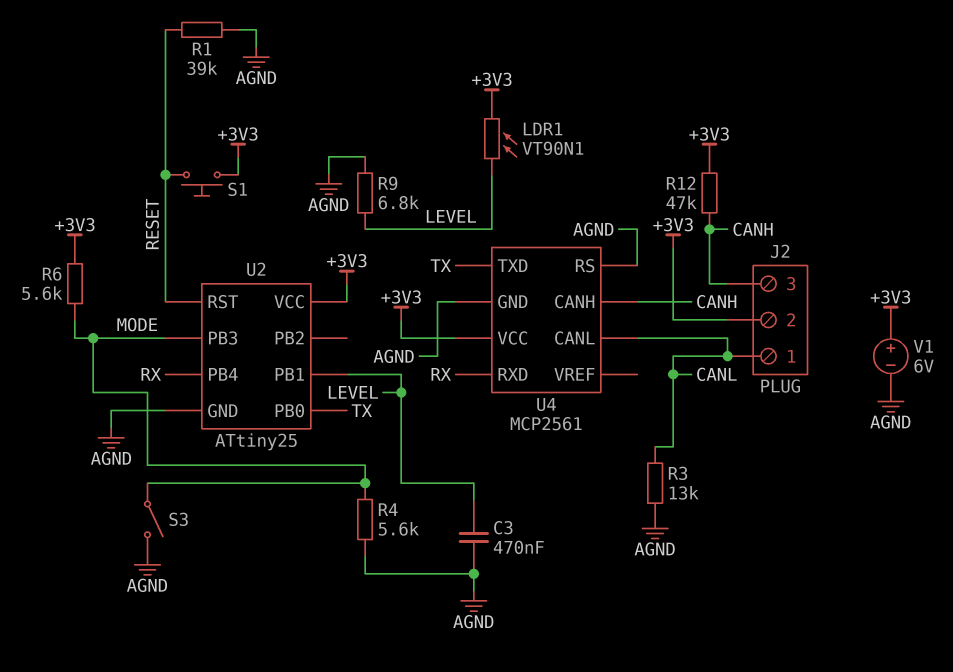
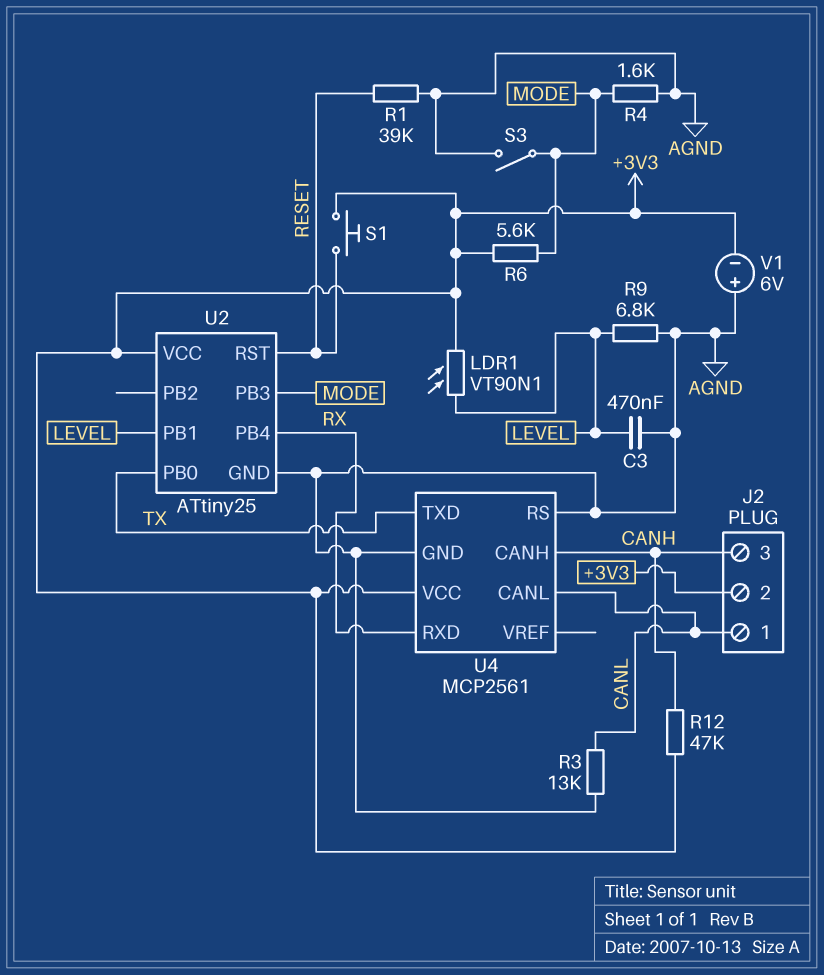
R4: 5.6k (AGND, MODE) -> 1.6k (AGND, MODE)
V1: 6V (plus +3V3, minus AGND) -> 6V (plus AGND, minus +3V3)

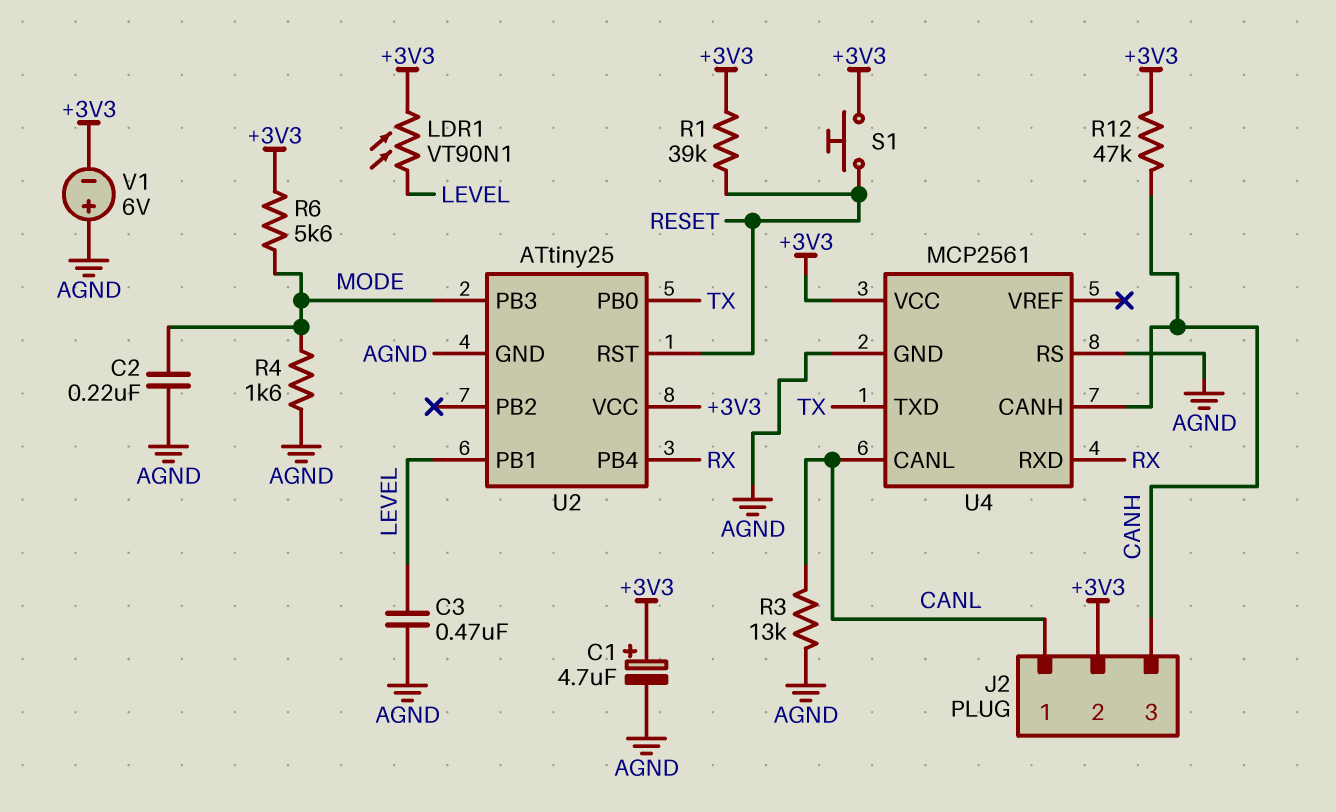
C1: none -> 4.7uF (plus +3V3, minus AGND)
C2: none -> 220nF (AGND, MODE)
R1: 39k (AGND, RESET) -> 39k (+3V3, RESET)
R9: 6.8k (AGND, LEVEL) -> none
S3: switch (AGND, MODE) -> none

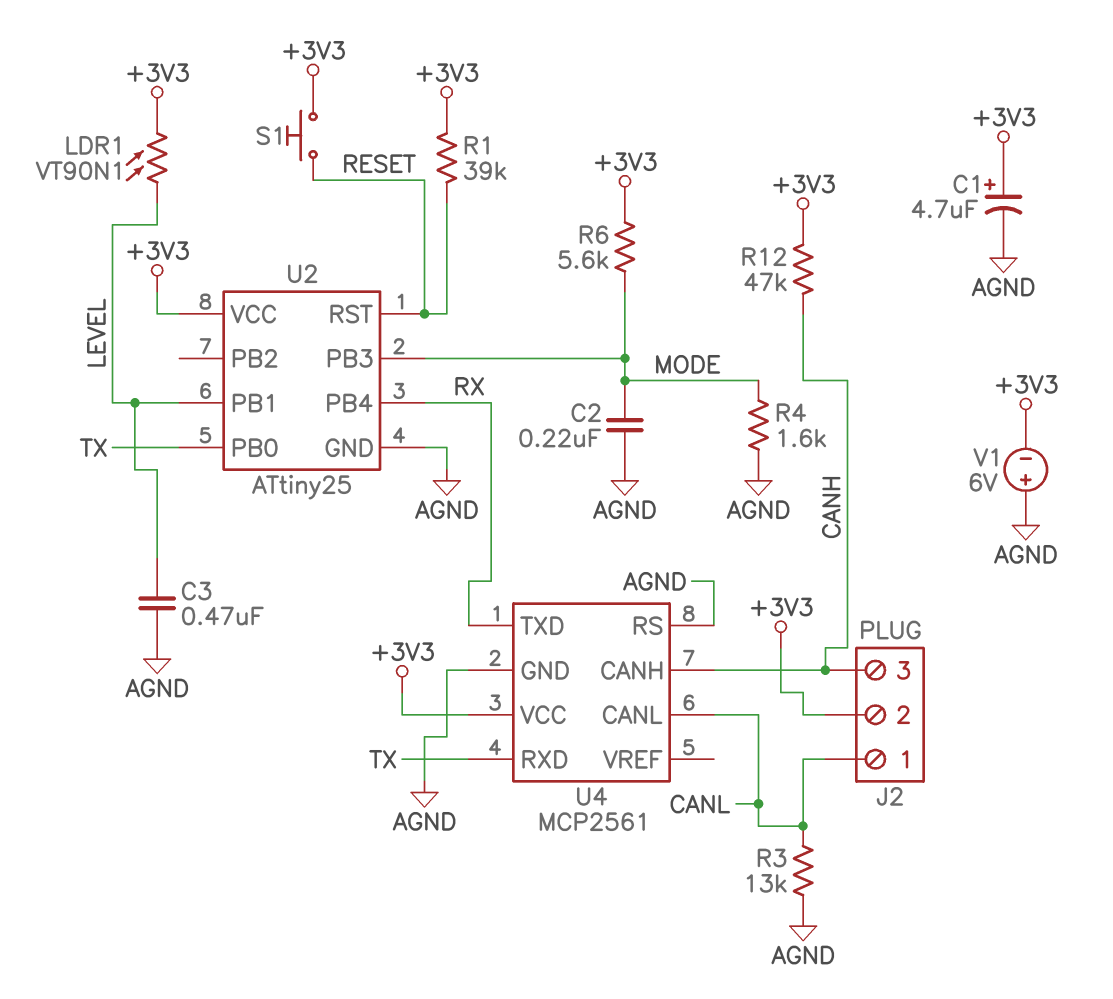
U4 pin RXD: RX -> TX
U4 pin TXD: TX -> RX

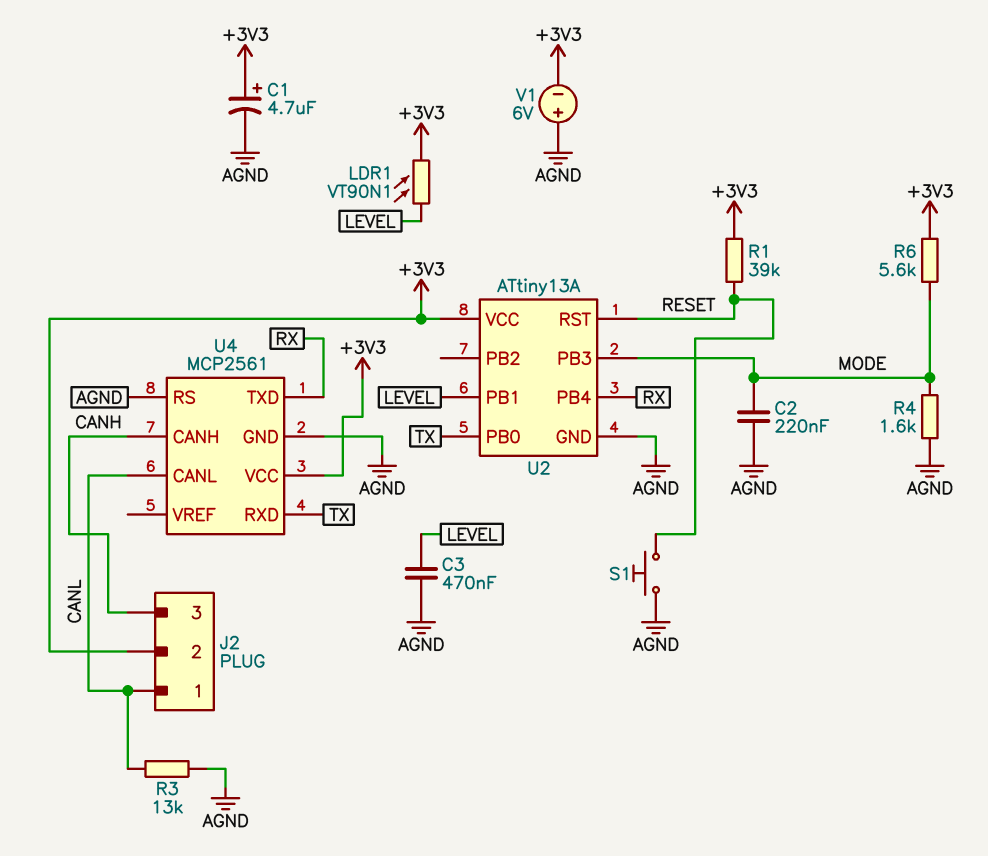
R12: 47k (+3V3, CANH) -> none
S1: button (+3V3, RESET) -> button (AGND, RESET)
U2: ATtiny25 -> ATtiny13A

